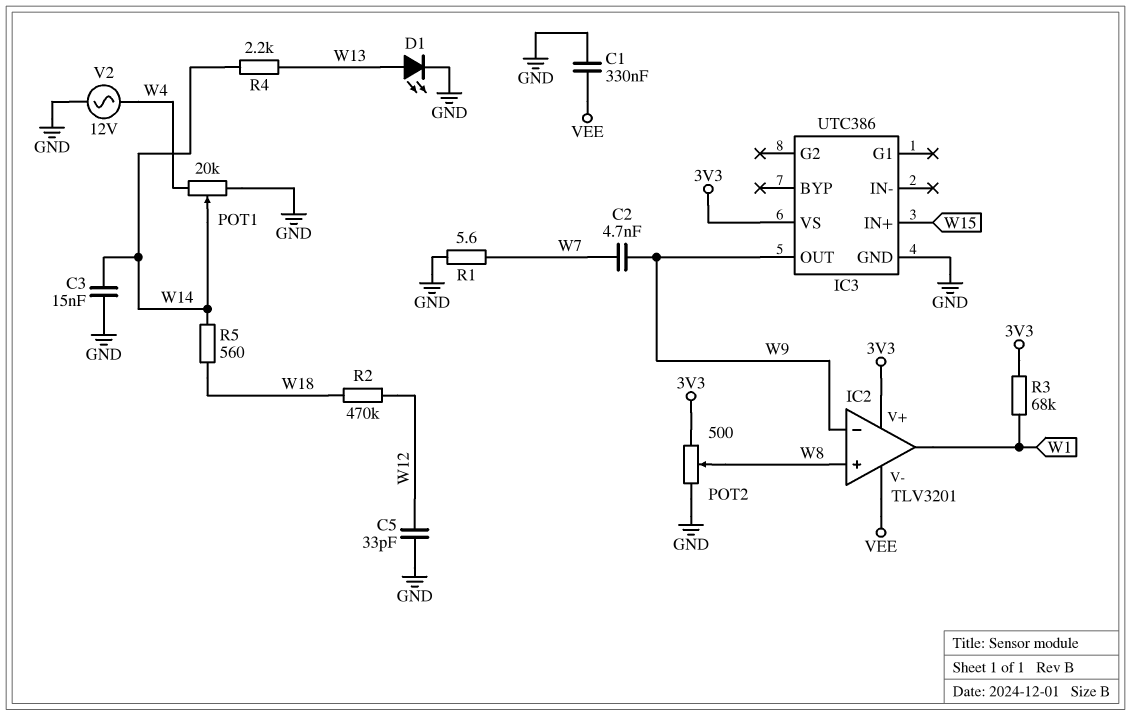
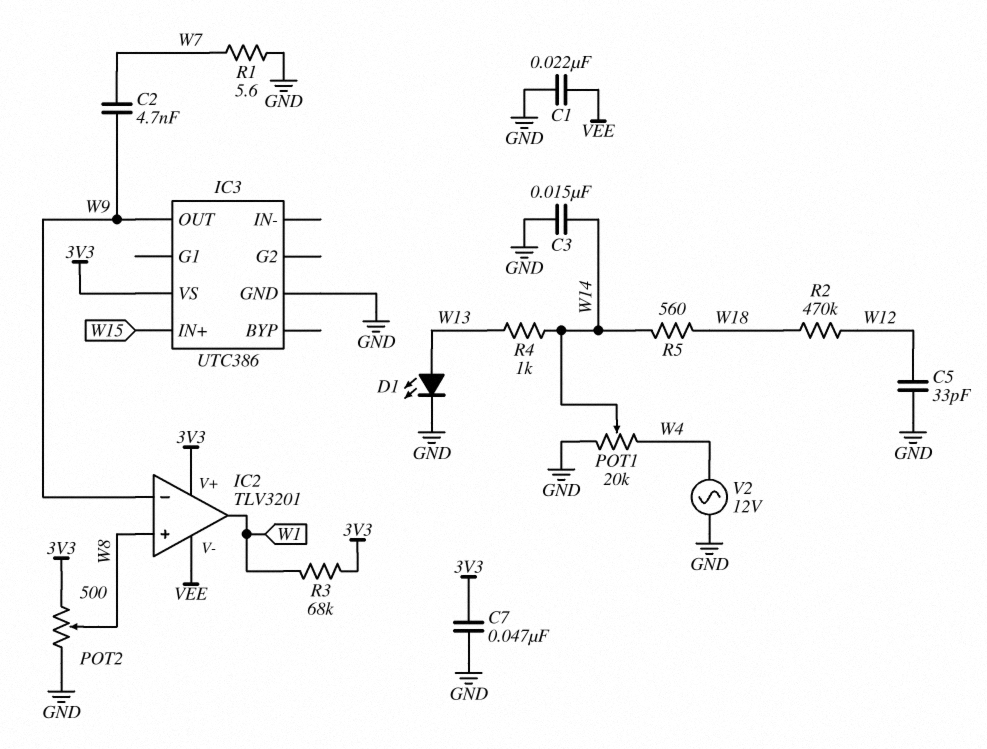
C1: 330nF (GND, VEE) -> 22nF (GND, VEE)
C7: none -> 47nF (3V3, GND)
R4: 2.2k (W13, W14) -> 1k (W13, W14)

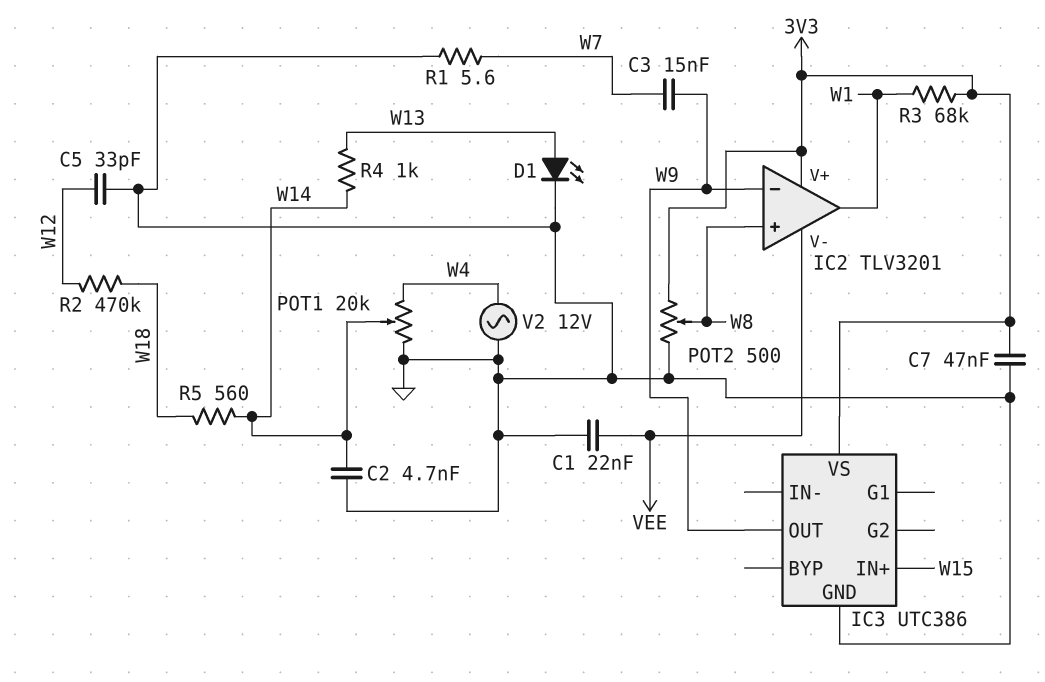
C2: 4.7nF (W7, W9) -> 4.7nF (GND, W14)
C3: 15nF (GND, W14) -> 15nF (W7, W9)

